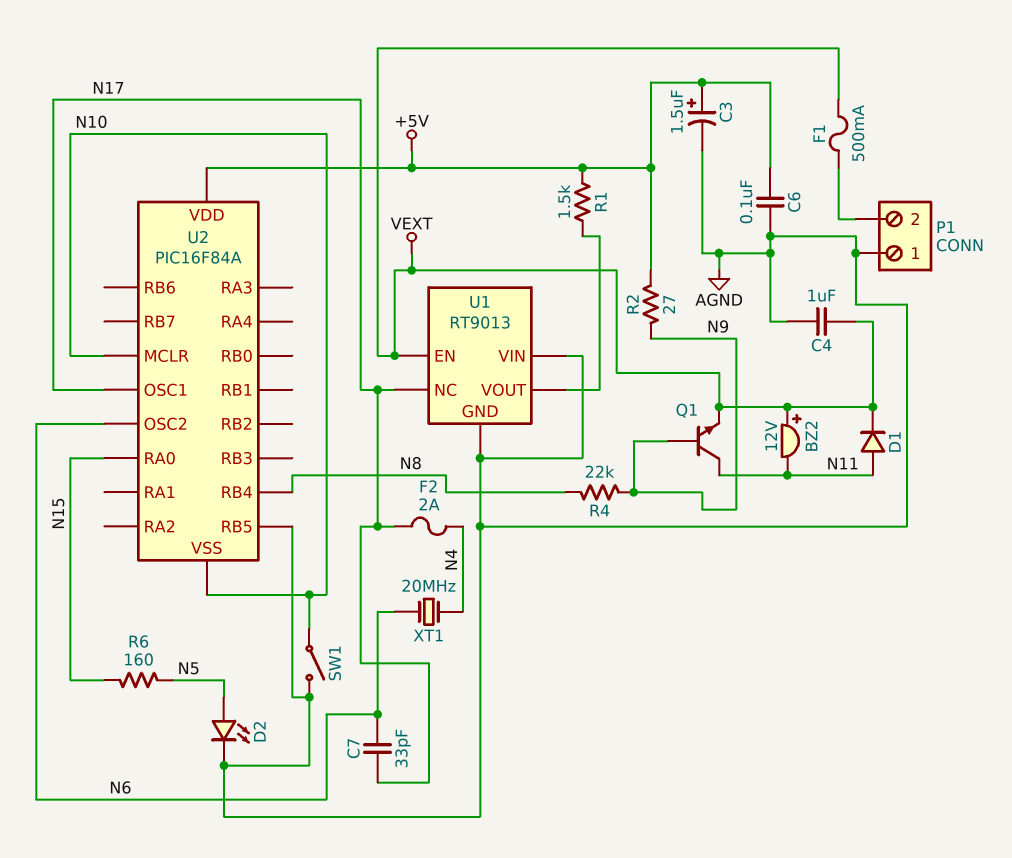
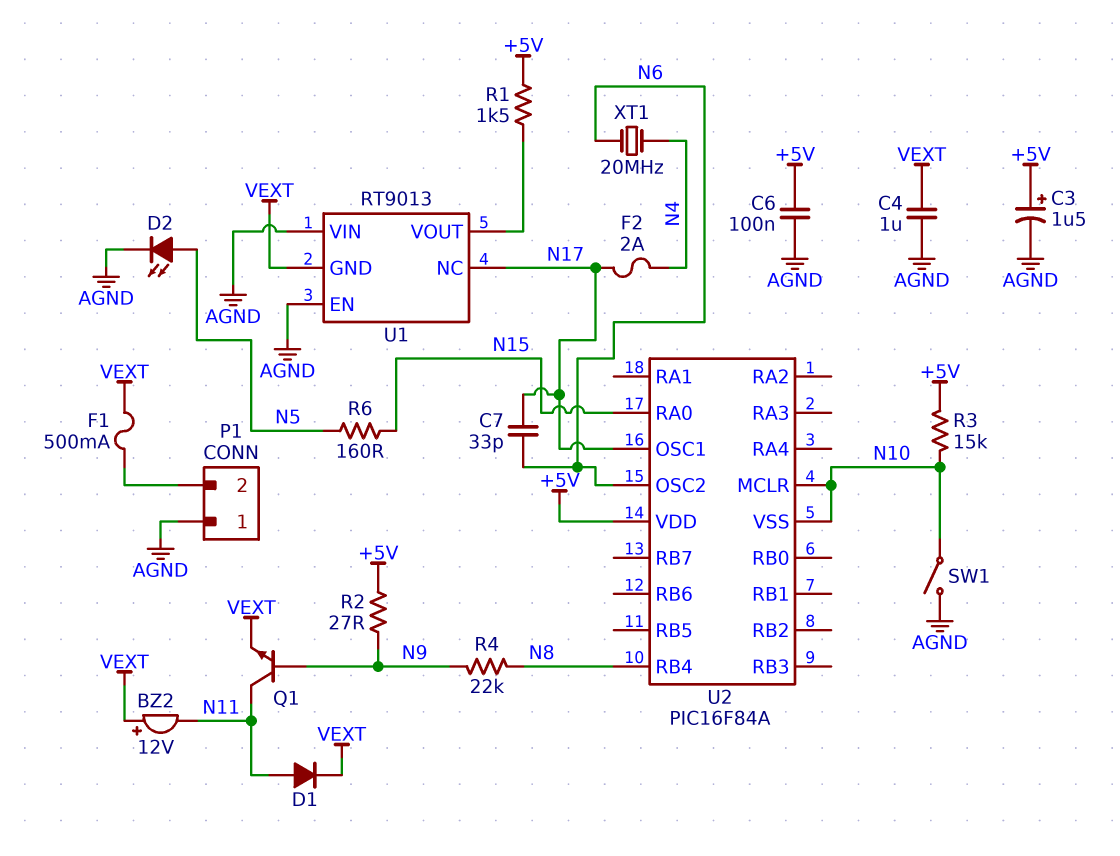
R3: none -> 15k (+5V, N10)
U1 pin EN: VEXT -> AGND
U1 pin GND: AGND -> VEXT
U2 pin RB5: AGND -> none

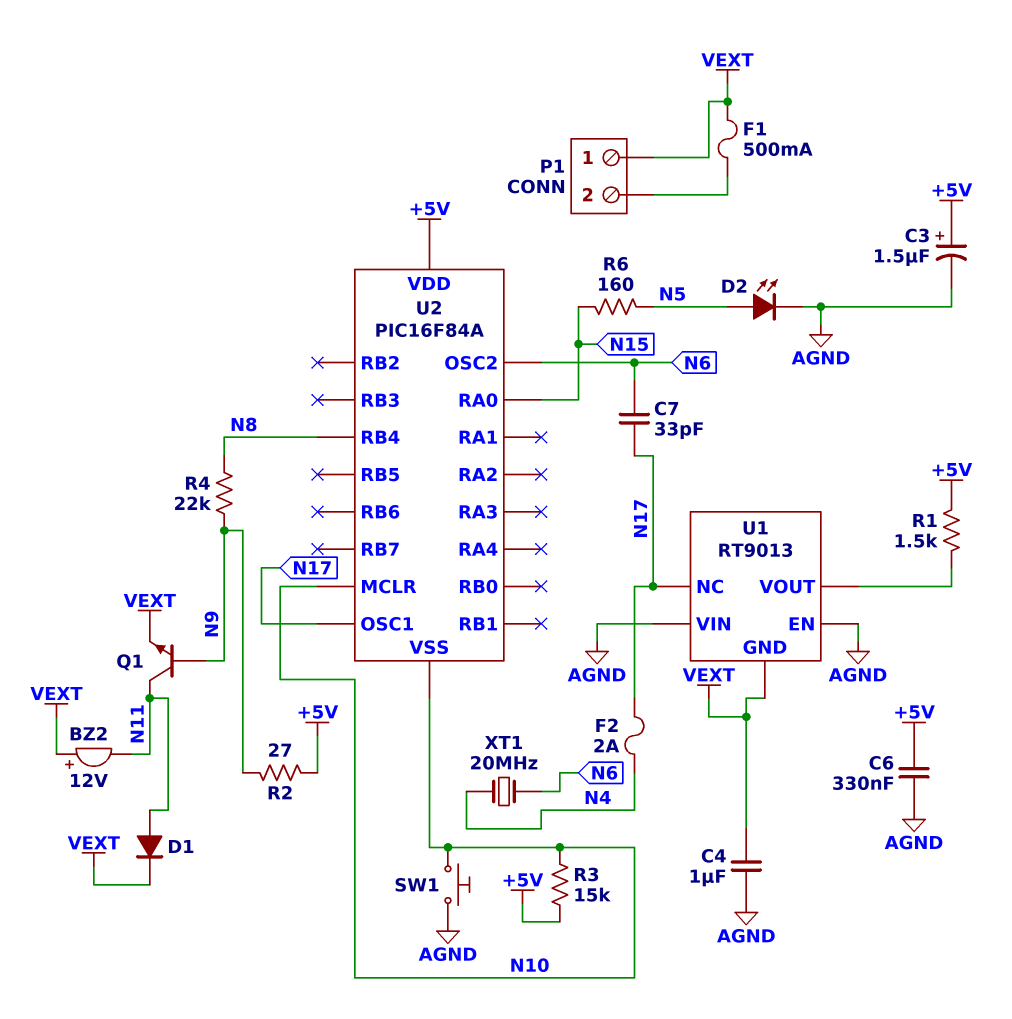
C6: 100nF (+5V, AGND) -> 330nF (+5V, AGND)
P1 pin 1: AGND -> VEXT
SW1: switch (AGND, N10) -> button (AGND, N10)

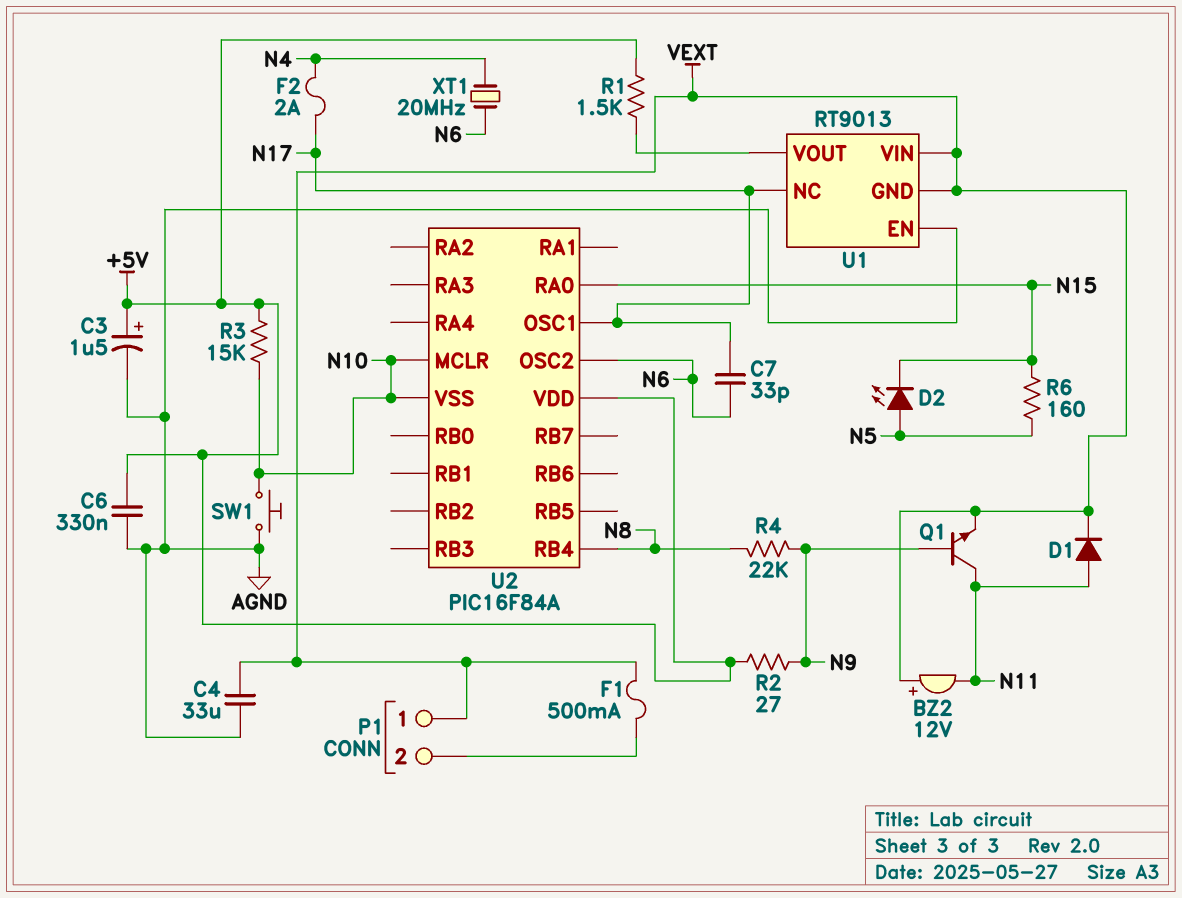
C4: 1uF (AGND, VEXT) -> 33uF (AGND, VEXT)
D2: LED (A N5, K AGND) -> LED (A N5, K N15)
U1 pin VIN: AGND -> VEXT

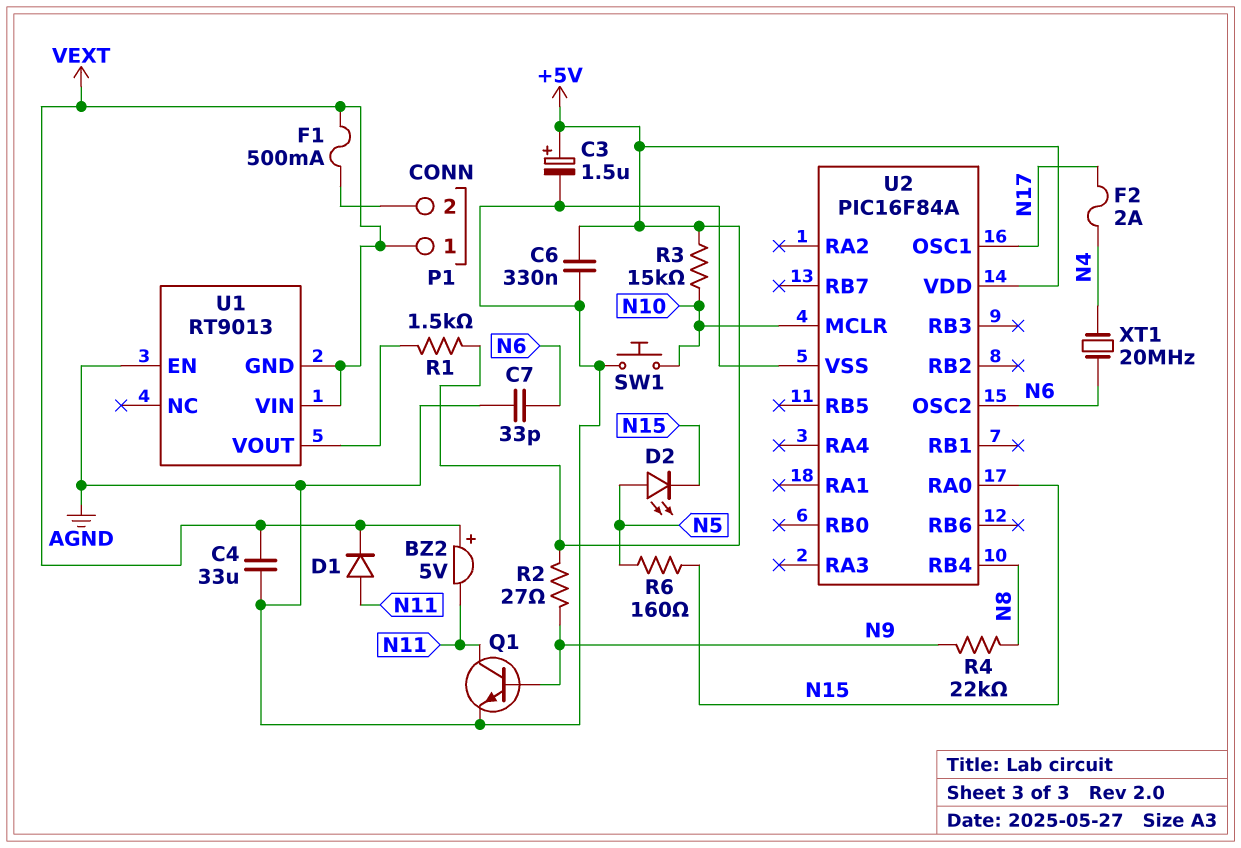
BZ2: buzzer 12V (plus VEXT, minus N11) -> buzzer 5V (plus VEXT, minus N11)
C7: 33pF (N6, N17) -> 33pF (AGND, N6)
Q1: NPN (B N9, C N11, E VEXT) -> NPN (B N9, C N11, E AGND)
U1 pin NC: N17 -> none
U2 pin VSS: N10 -> AGND

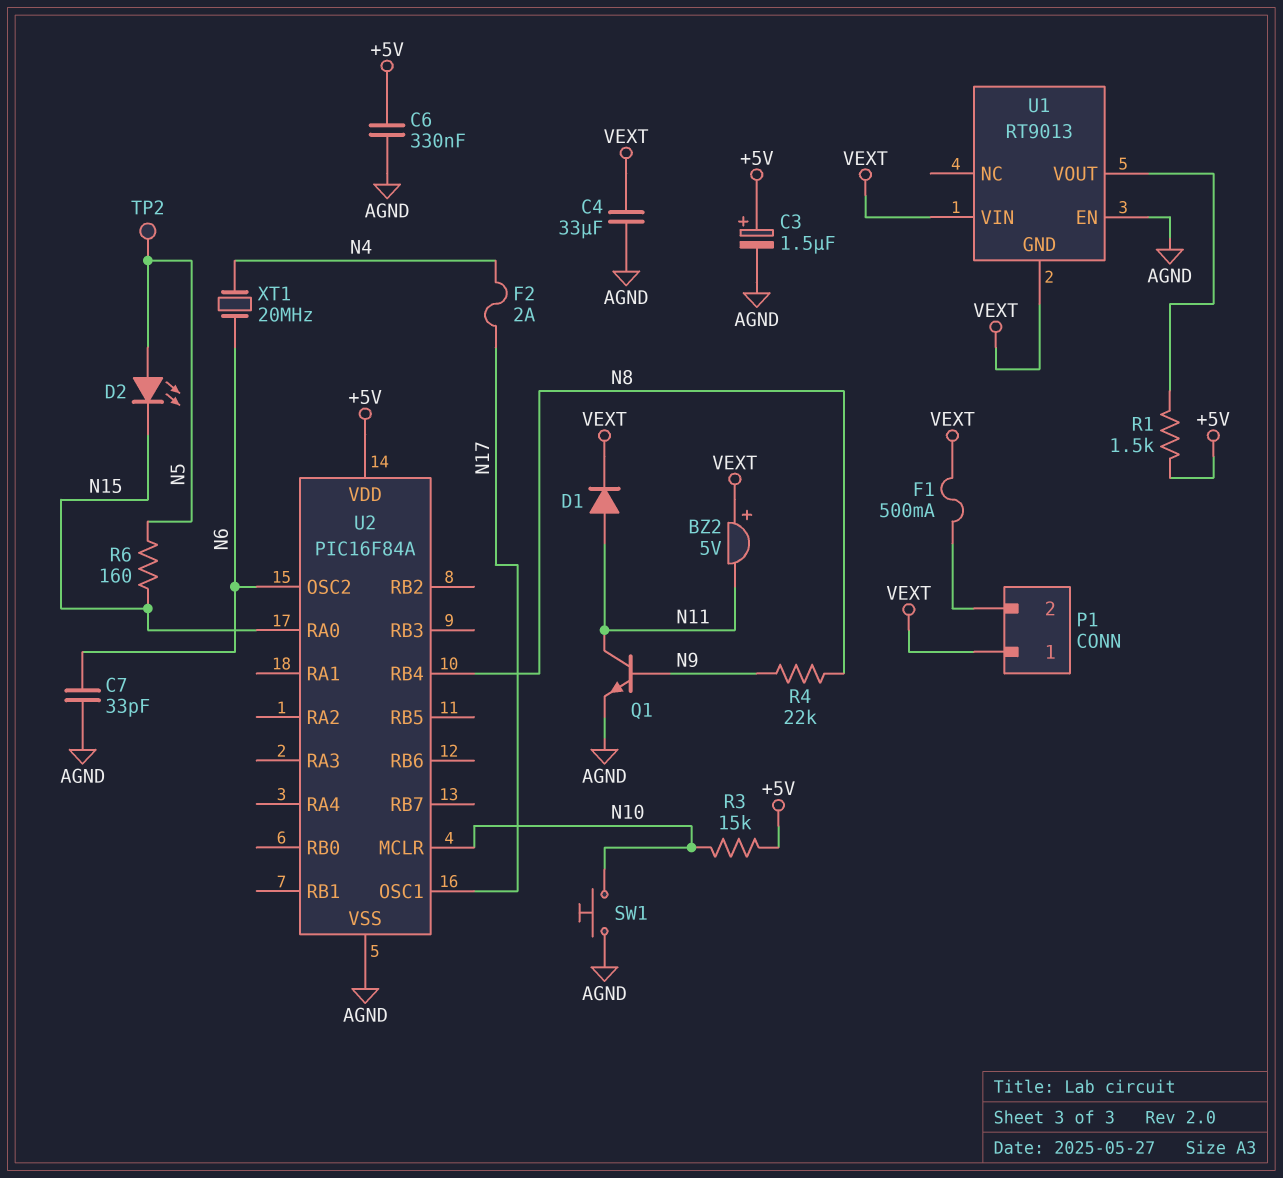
R2: 27 (+5V, N9) -> none
TP2: none -> test point (N5)

